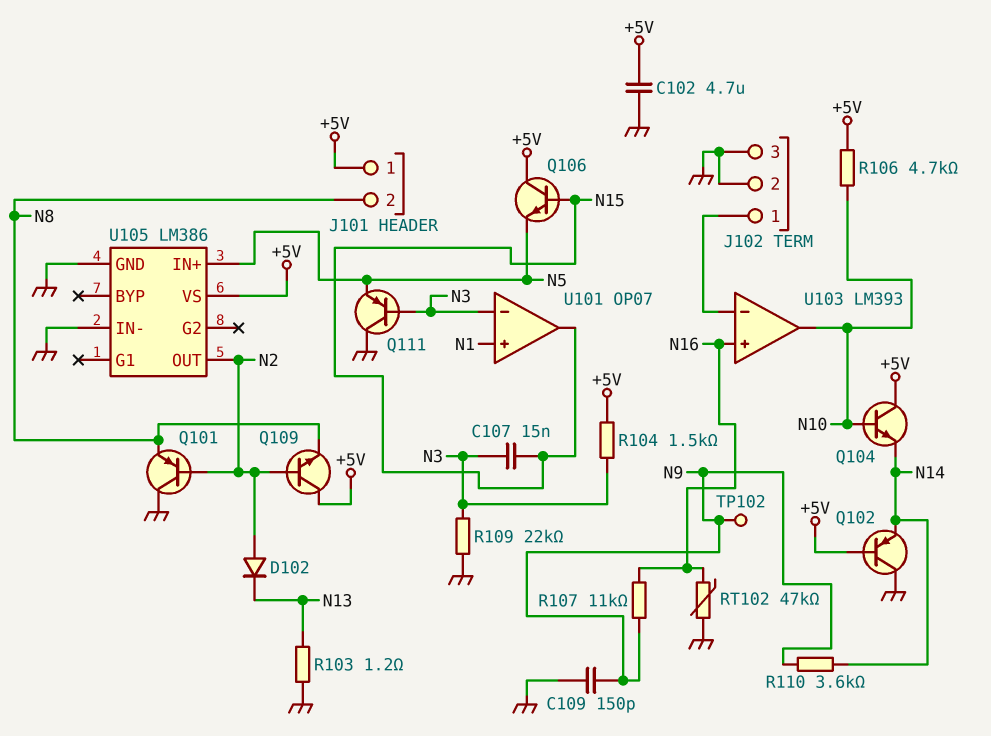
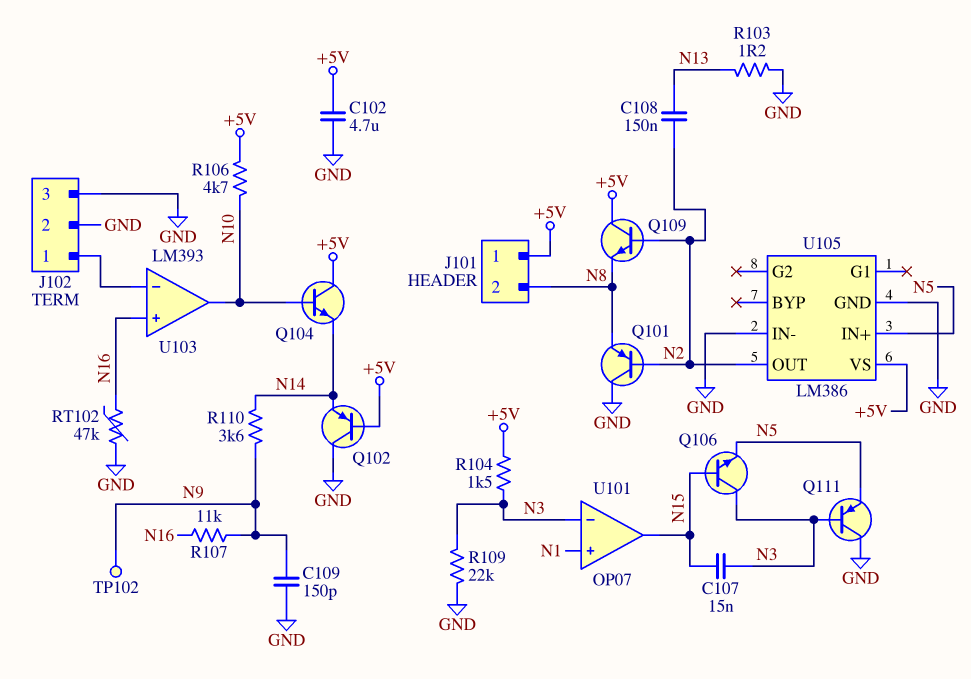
C108: none -> 150nF (N2, N13)
D102: diode (A N2, K N13) -> none
Q106: NPN (B N15, C +5V, E N5) -> NPN (B N15, C N3, E N5)

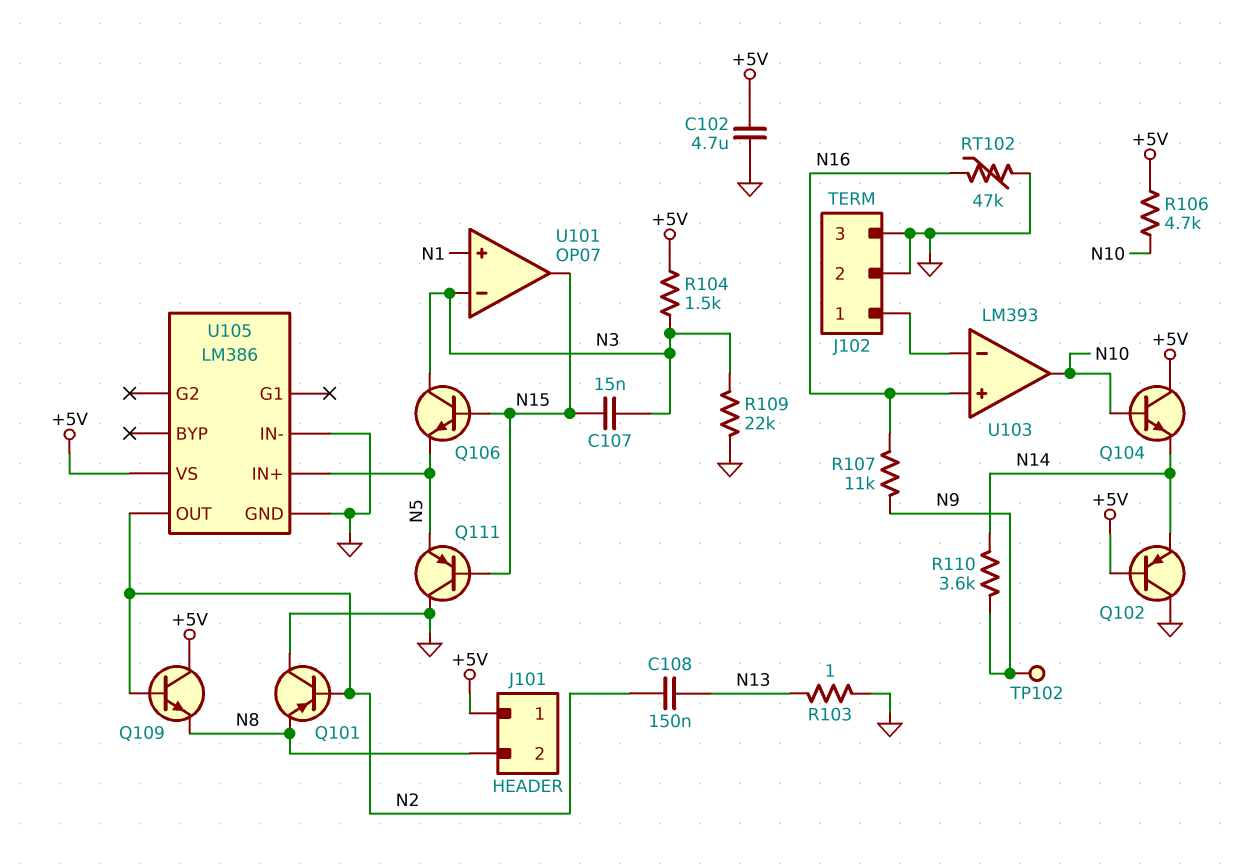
C109: 150pF (GND, N9) -> none
Q111: PNP (B N3, C GND, E N5) -> PNP (B N15, C GND, E N5)
R103: 1.2 (GND, N13) -> 1 (GND, N13)

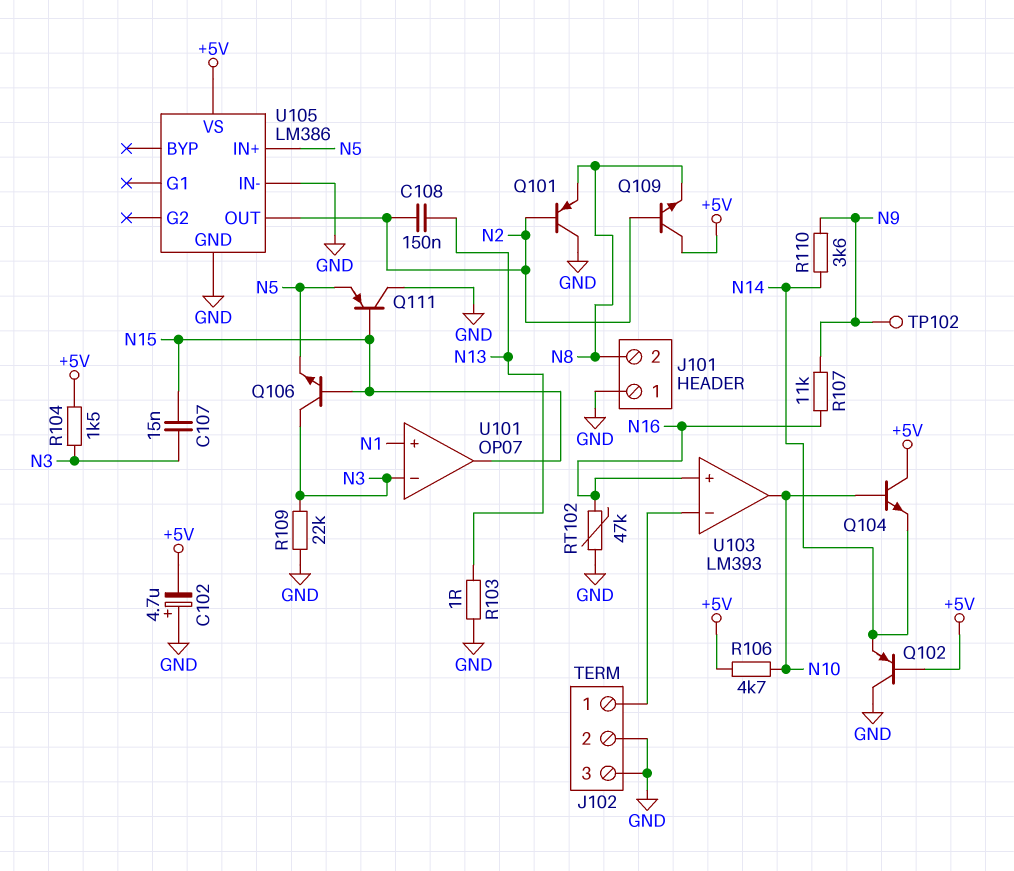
C102: 4.7uF (+5V, GND) -> 4.7uF (plus GND, minus +5V)
J101 pin 1: +5V -> GND

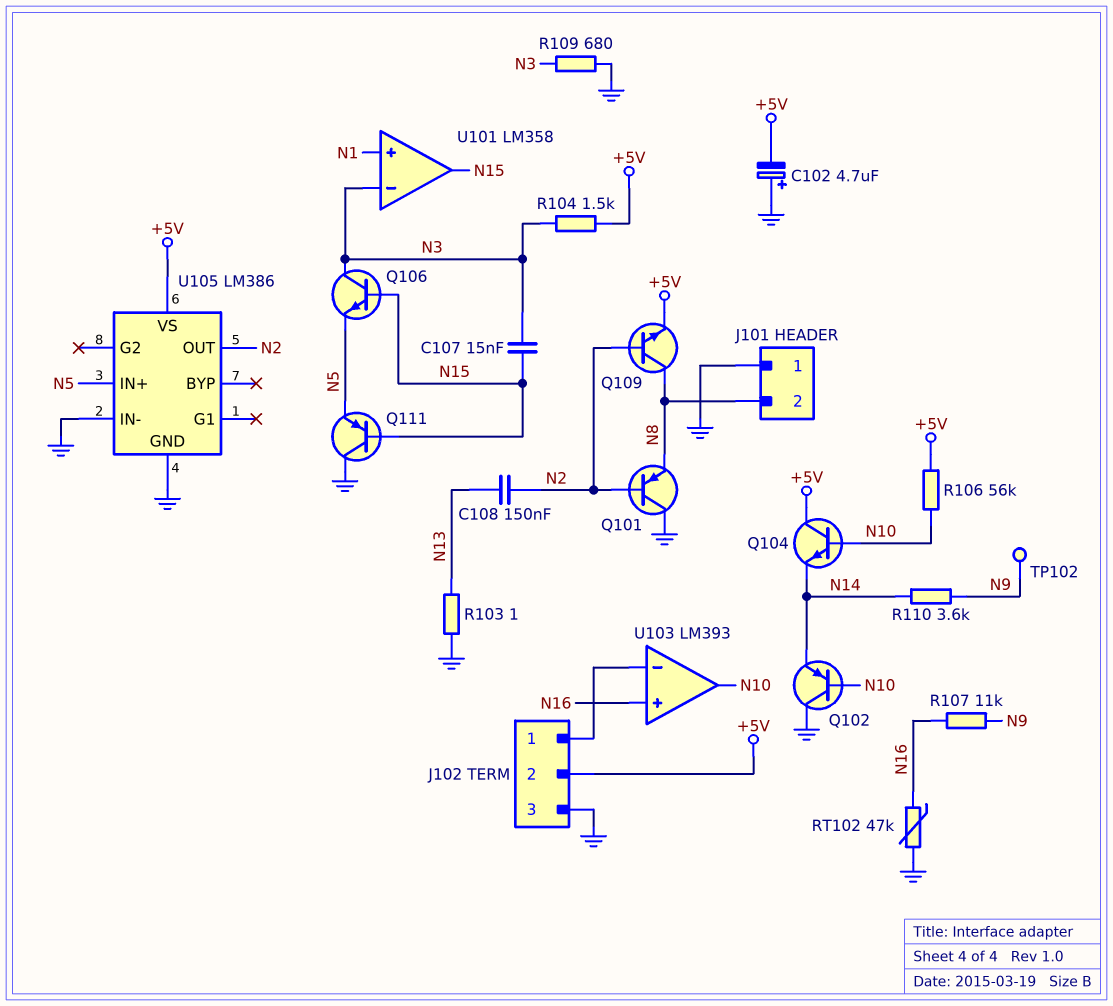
J102 pin 2: GND -> +5V
Q102: PNP (B +5V, C GND, E N14) -> PNP (B N10, C GND, E N14)
Q109: NPN (B N2, C +5V, E N8) -> NPN (B N2, C N8, E +5V)
R106: 4.7k (+5V, N10) -> 56k (+5V, N10)
R109: 22k (GND, N3) -> 680 (GND, N3)
U101: OP07 -> LM358

